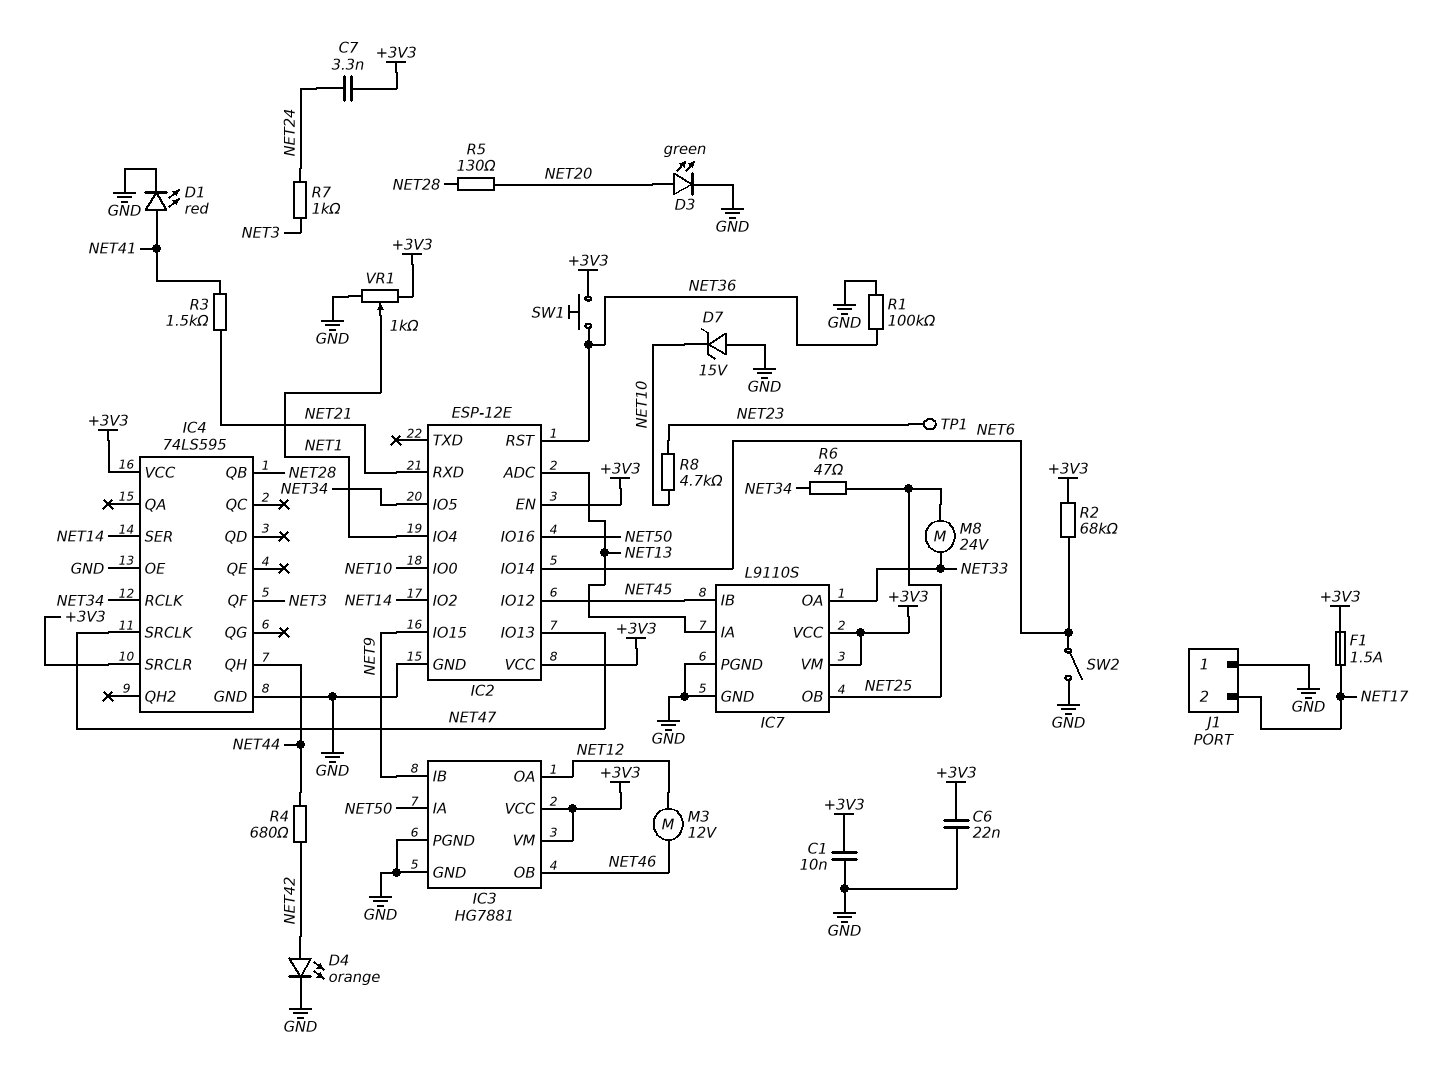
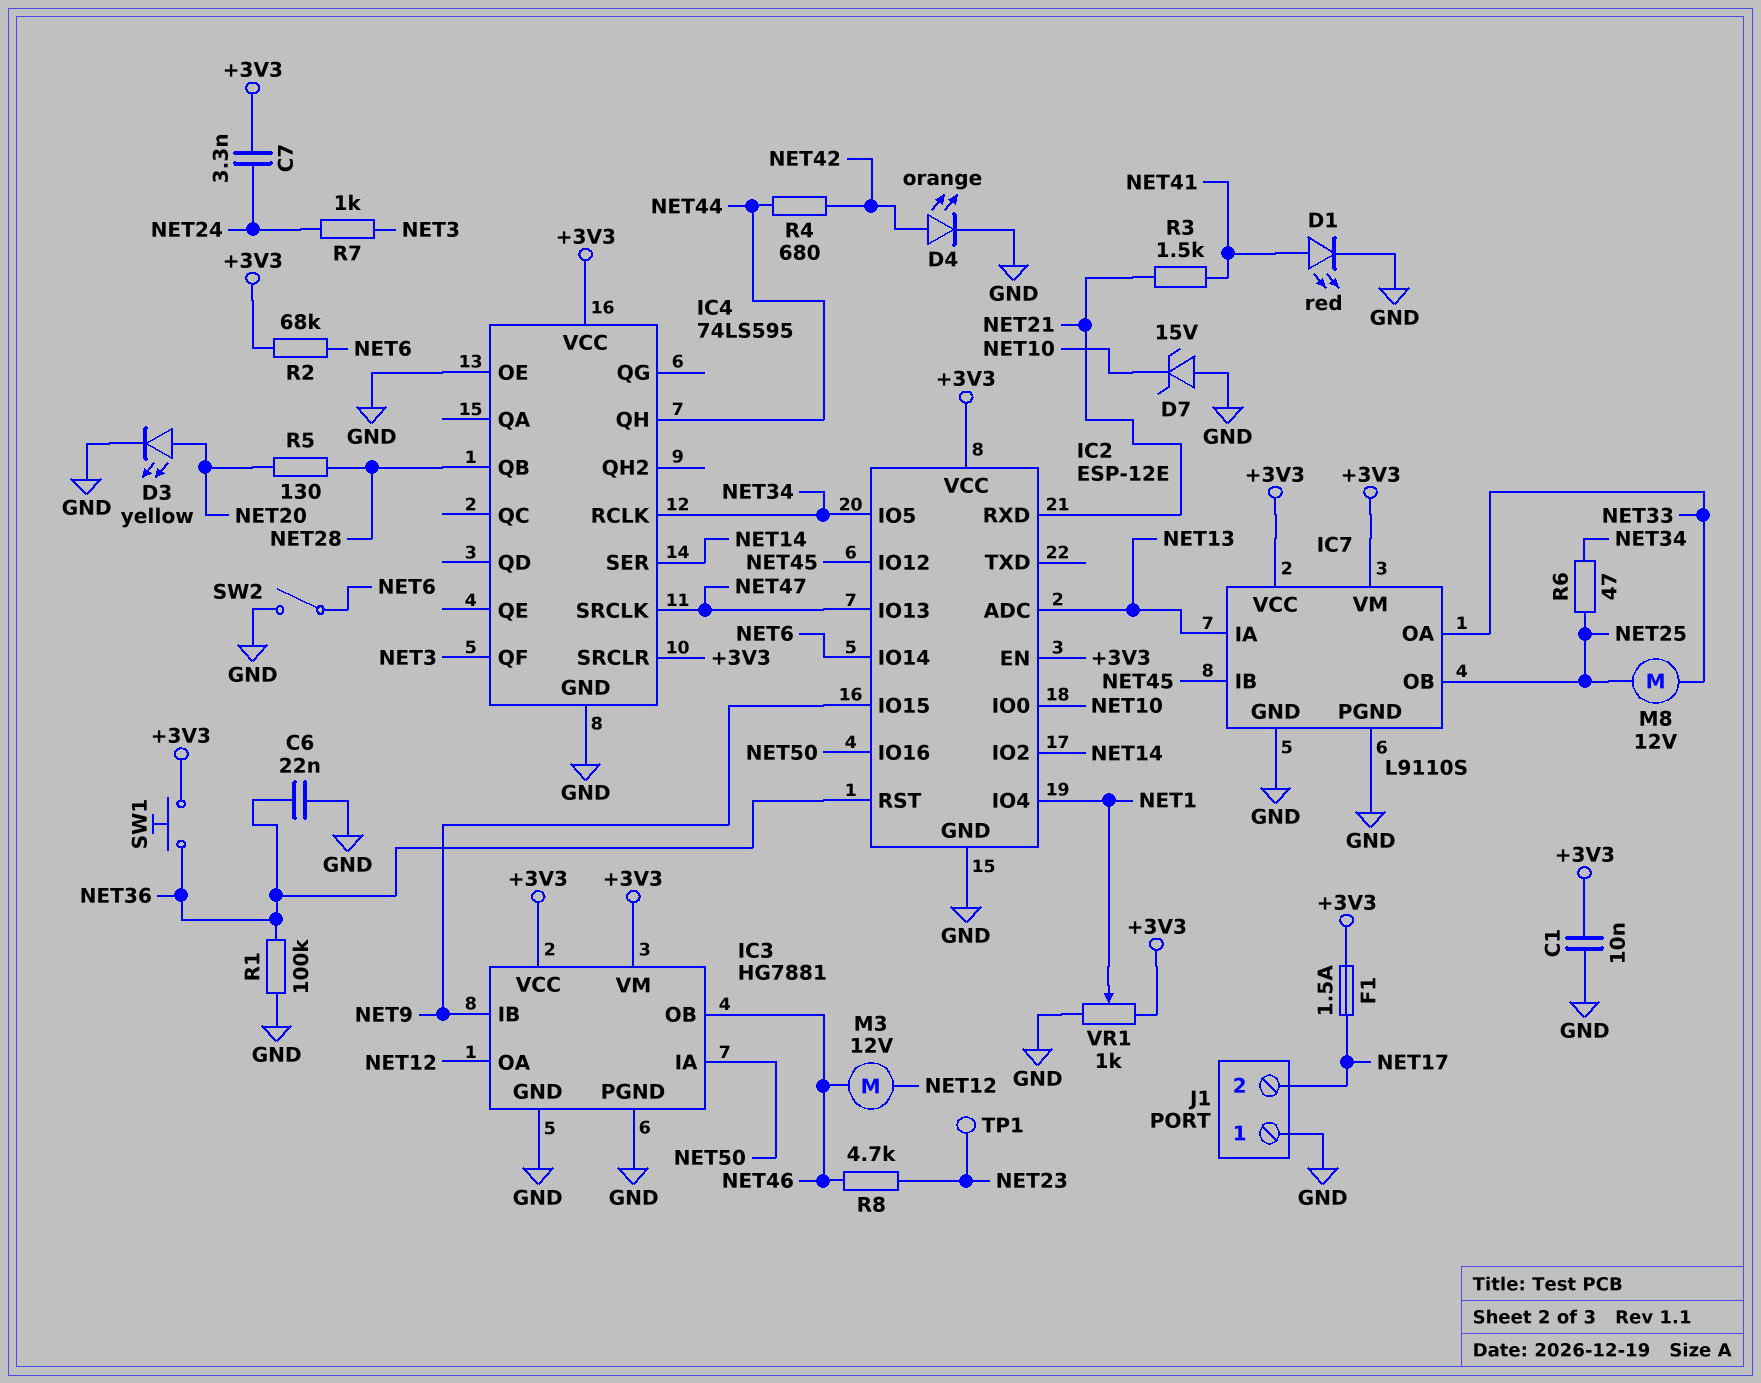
C6: 22nF (+3V3, GND) -> 22nF (GND, NET36)
D3: LED green (A NET20, K GND) -> LED yellow (A NET20, K GND)
M8: motor 24V (NET25, NET33) -> motor 12V (NET25, NET33)
R8: 4.7k (NET10, NET23) -> 4.7k (NET23, NET46)

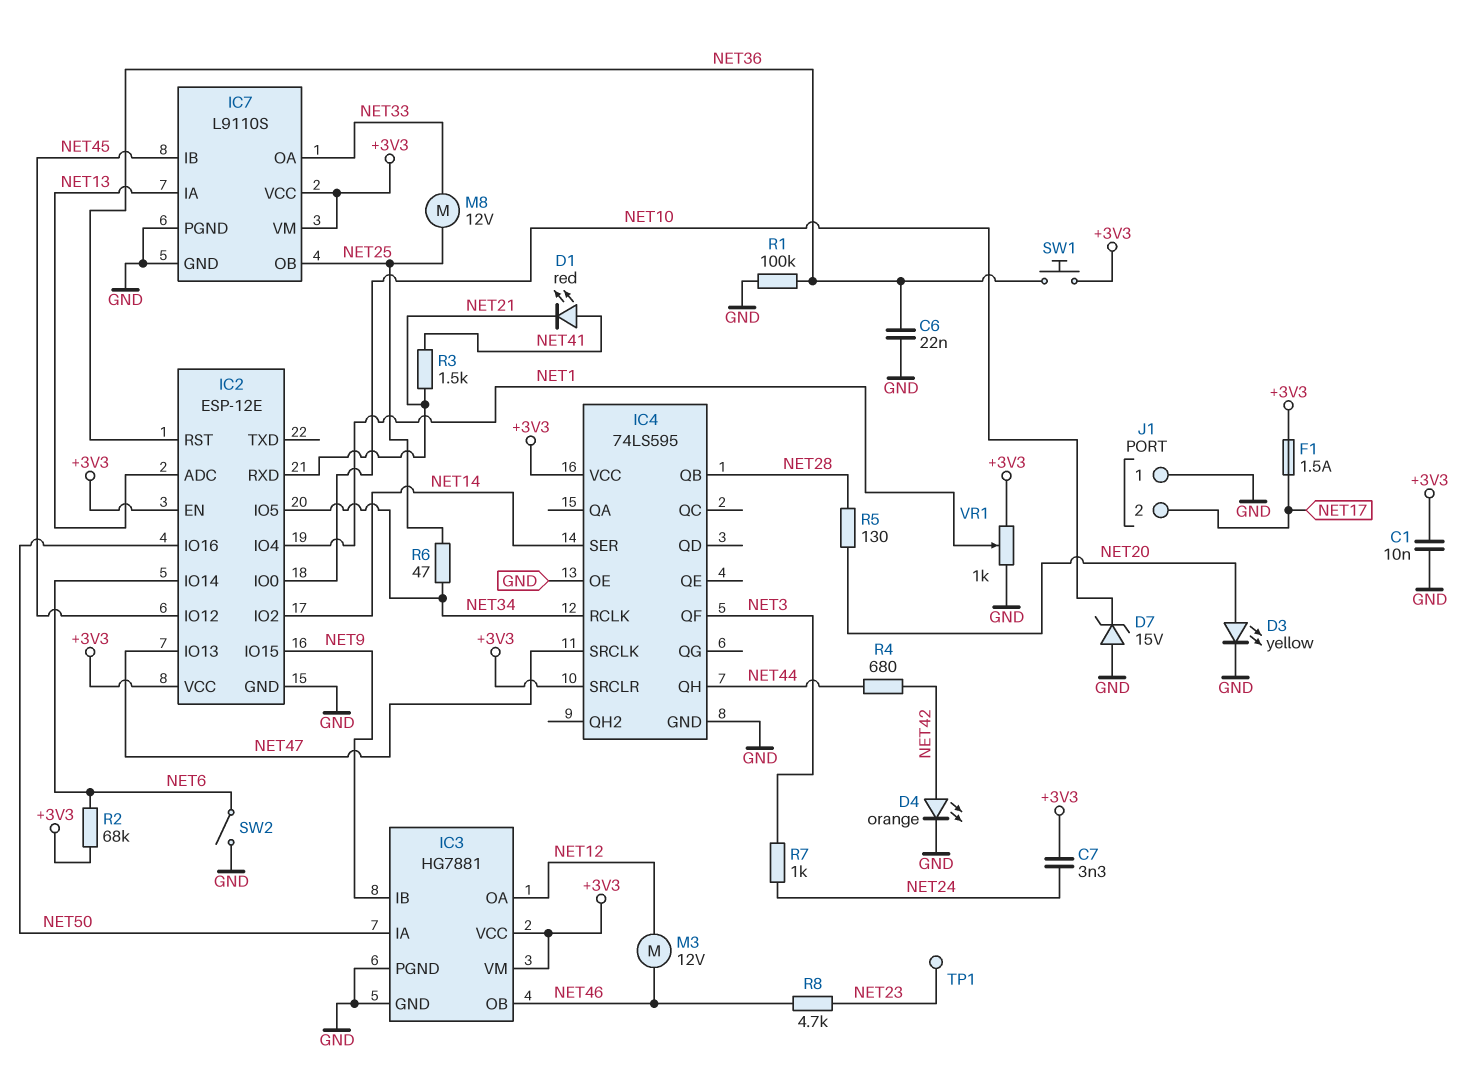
D1: LED red (A NET41, K GND) -> LED red (A NET41, K NET21)

